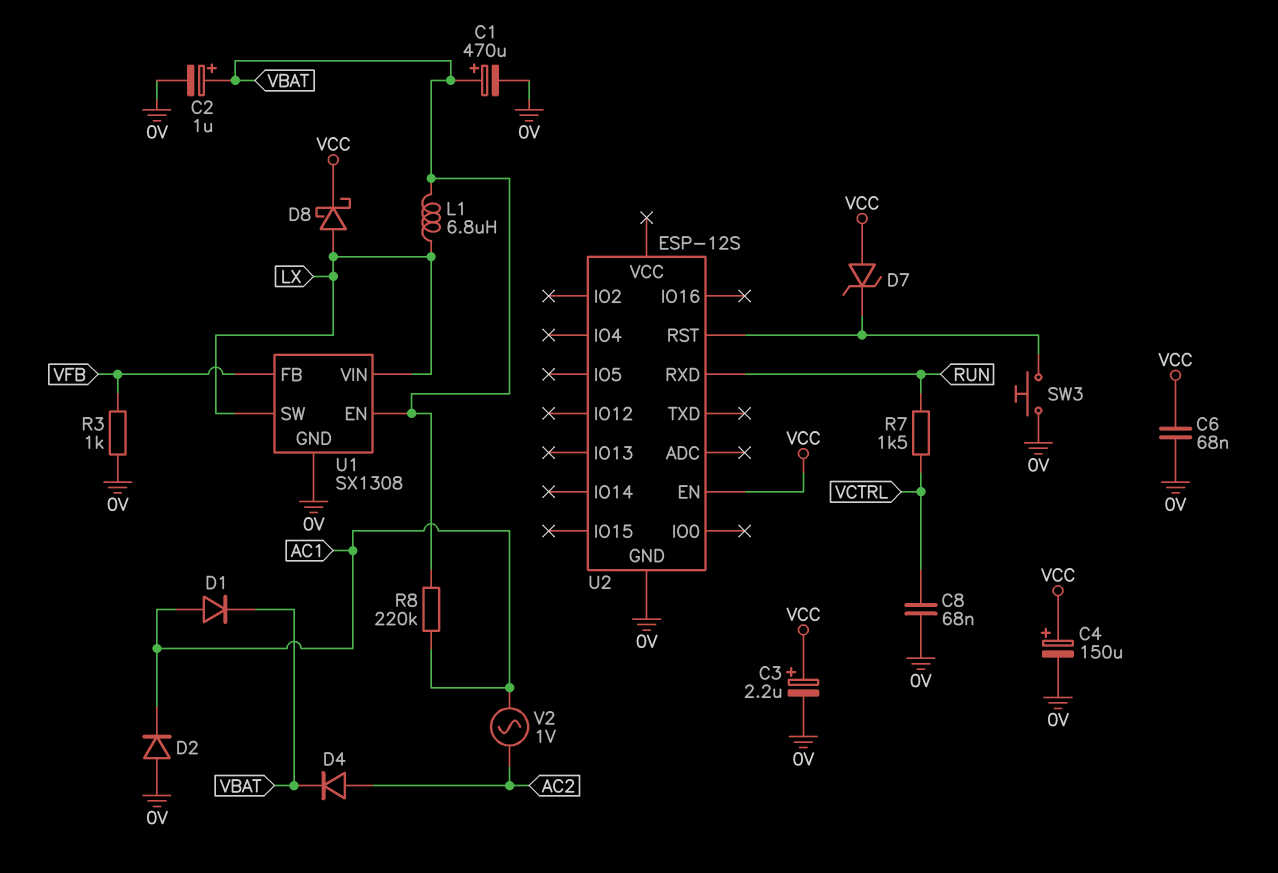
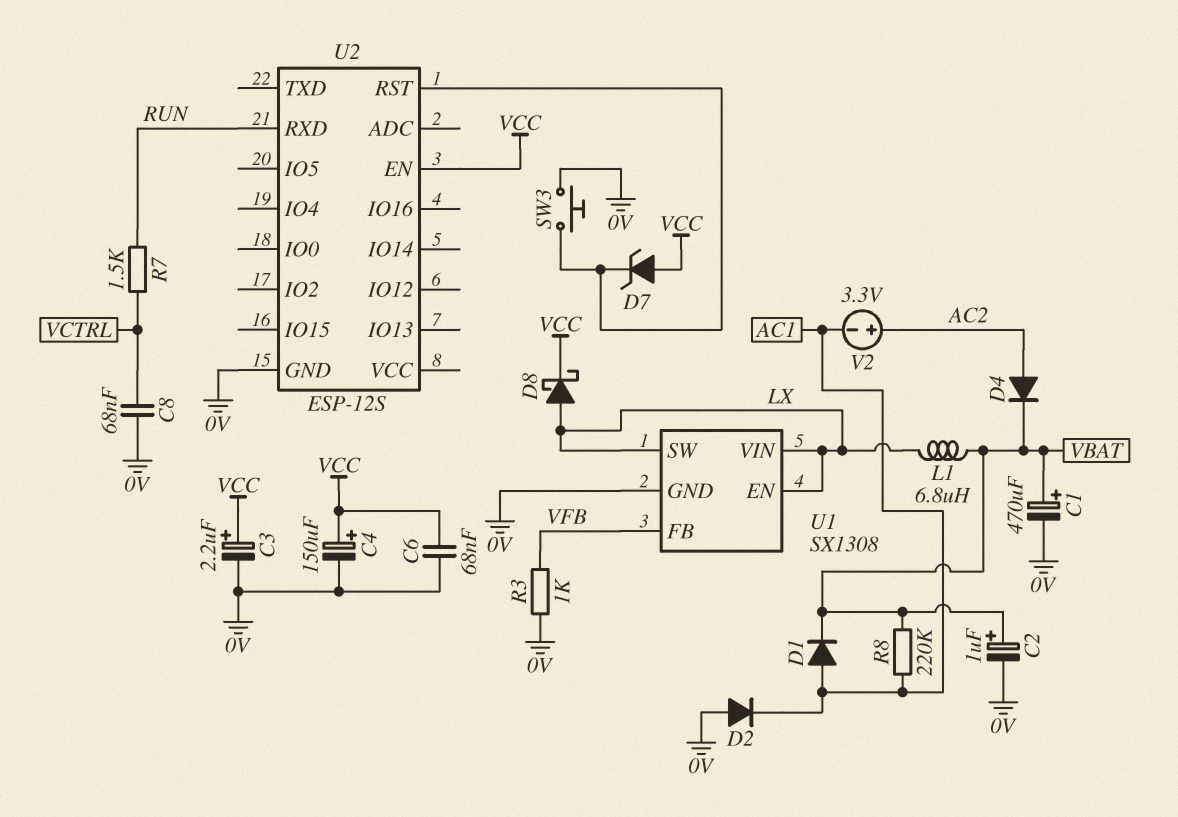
U1 pin EN: VBAT -> LX
V2: AC 1V (AC1, AC2) -> 3.3V (plus AC2, minus AC1)

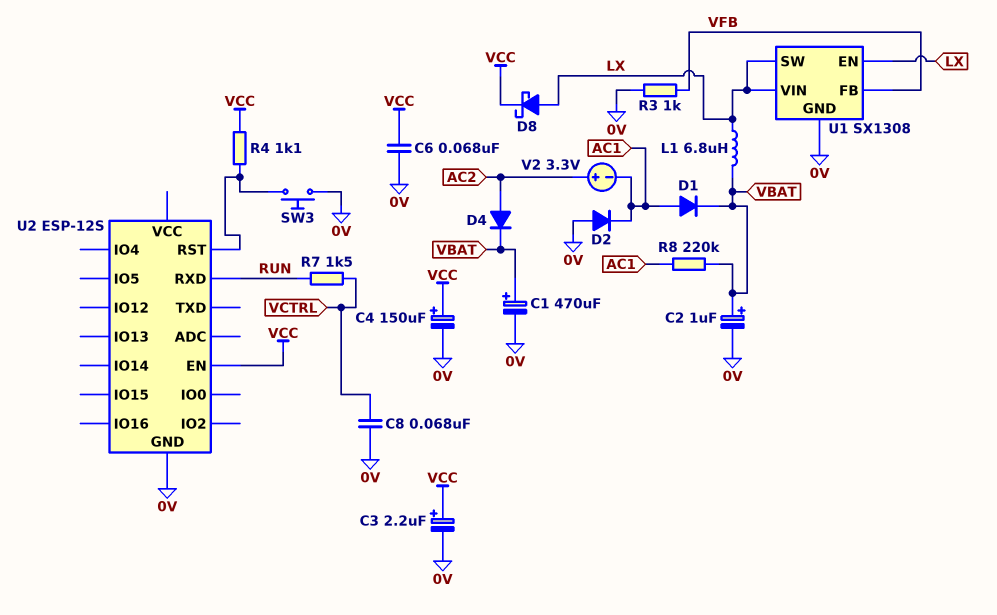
D7: zener (A VCC, K U2/RST) -> none
R4: none -> 1.1k (U2/RST, VCC)

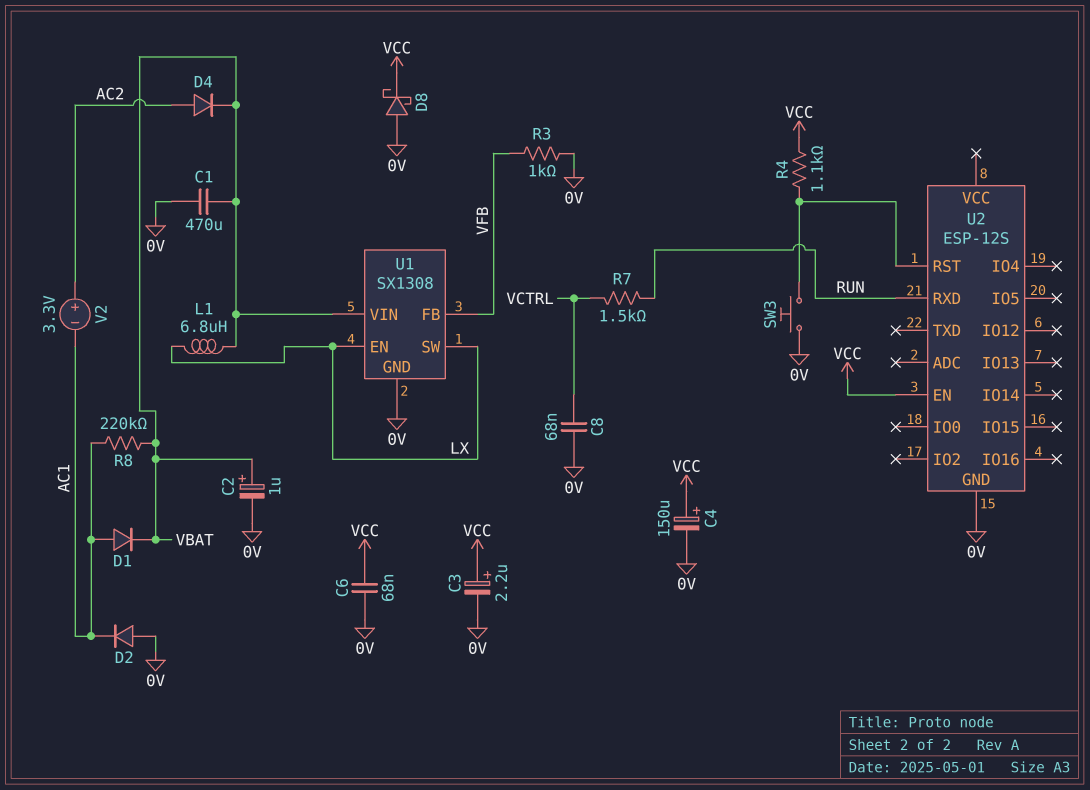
C1: 470uF (plus VBAT, minus 0V) -> 470uF (0V, VBAT)
D8: schottky (A LX, K VCC) -> schottky (A 0V, K VCC)
U1 pin VIN: LX -> VBAT

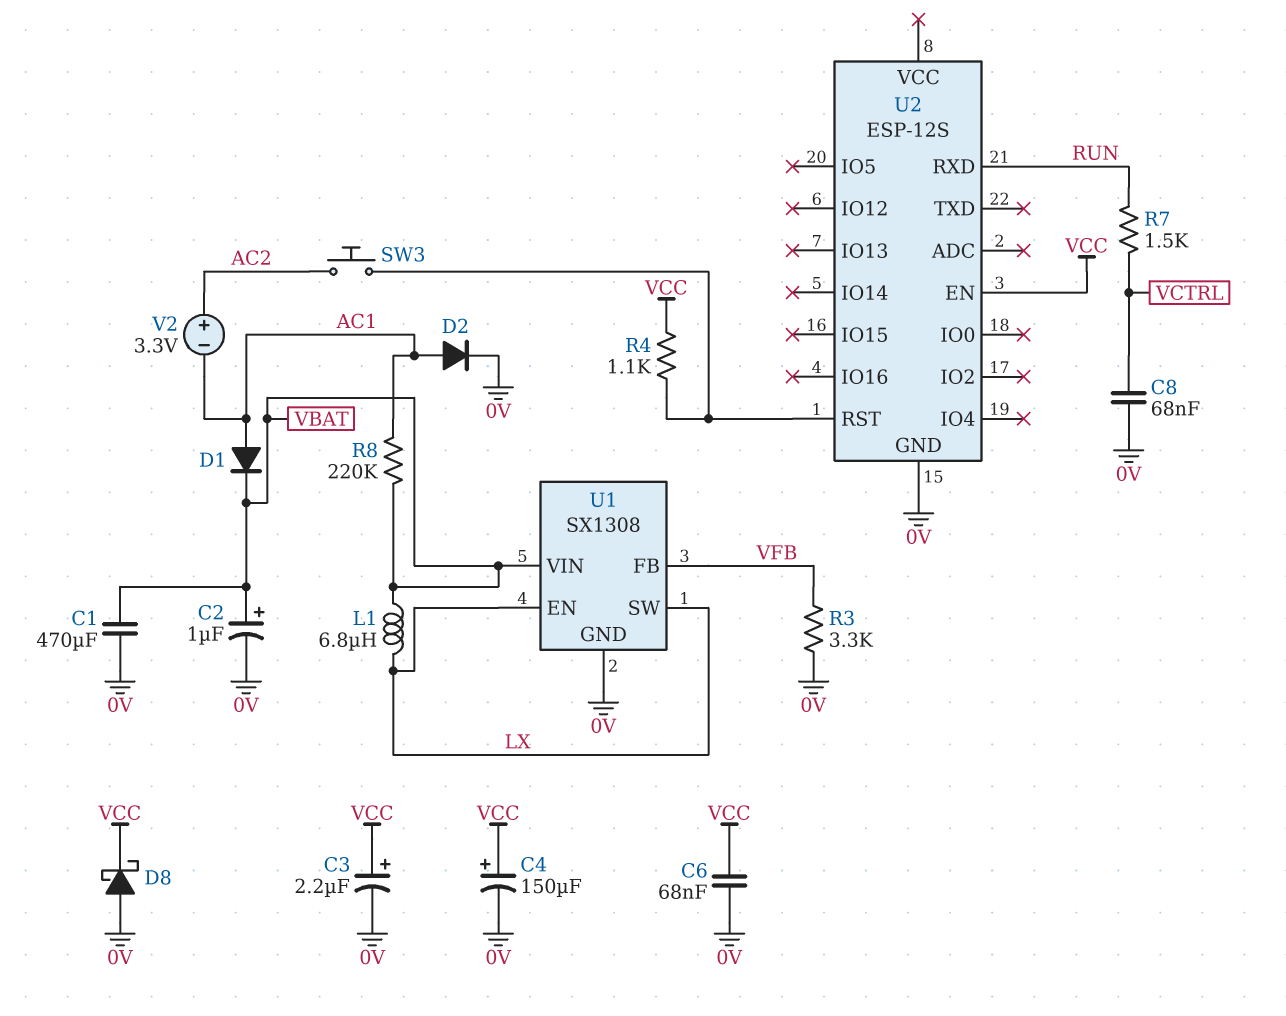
D2: diode (A 0V, K AC1) -> diode (A AC1, K 0V)
D4: diode (A AC2, K VBAT) -> none
R3: 1k (0V, VFB) -> 3.3k (0V, VFB)
SW3: button (0V, U2/RST) -> button (AC2, U2/RST)

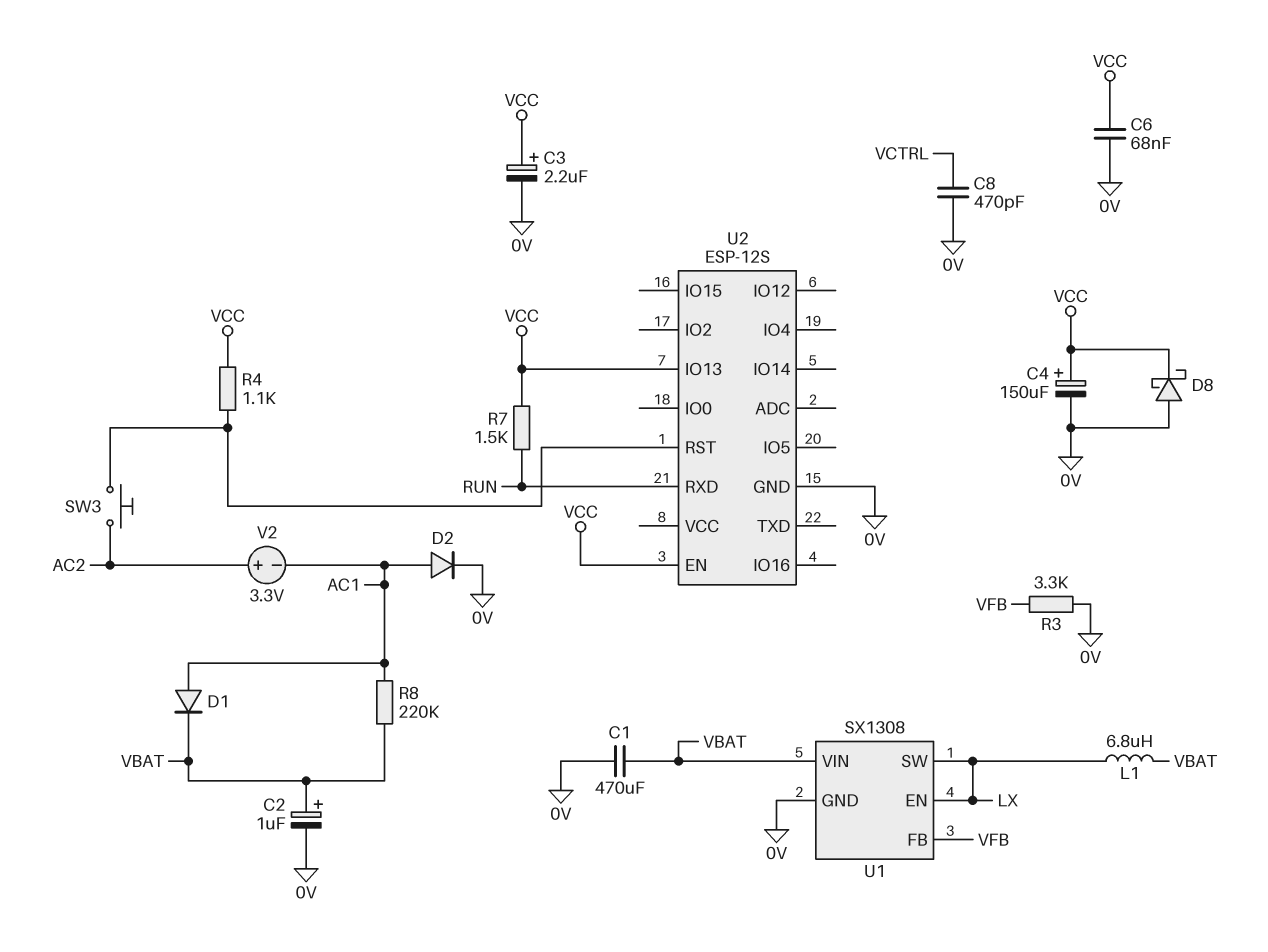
C8: 68nF (0V, VCTRL) -> 470pF (0V, VCTRL)
R7: 1.5k (RUN, VCTRL) -> 1.5k (RUN, VCC)
U2 pin IO13: none -> VCC

